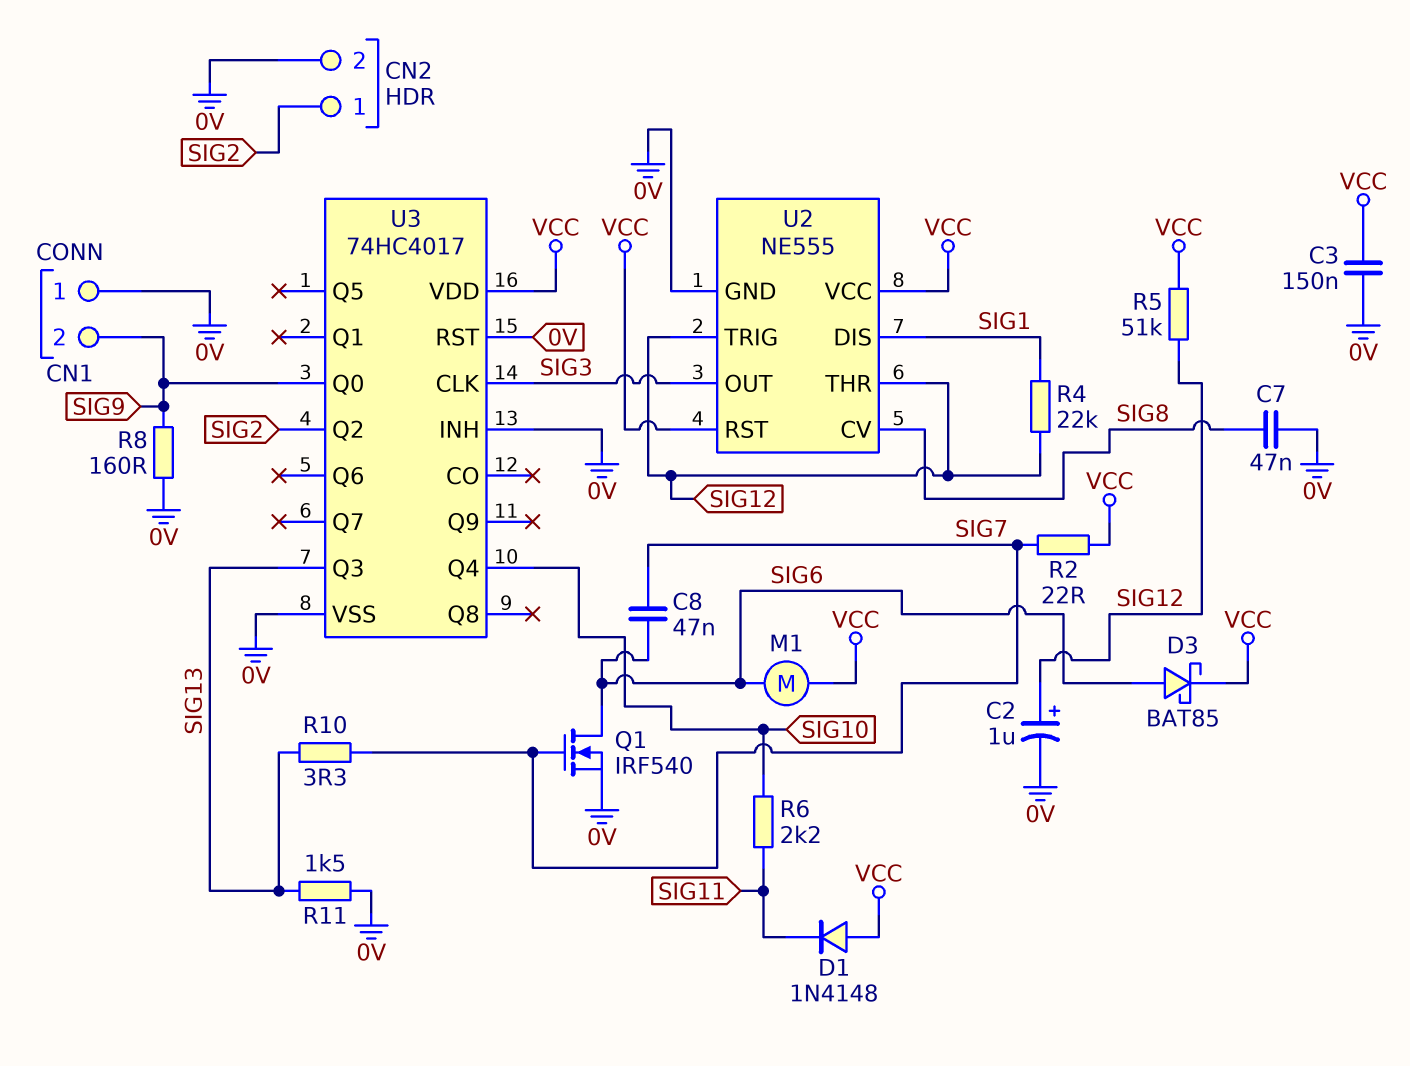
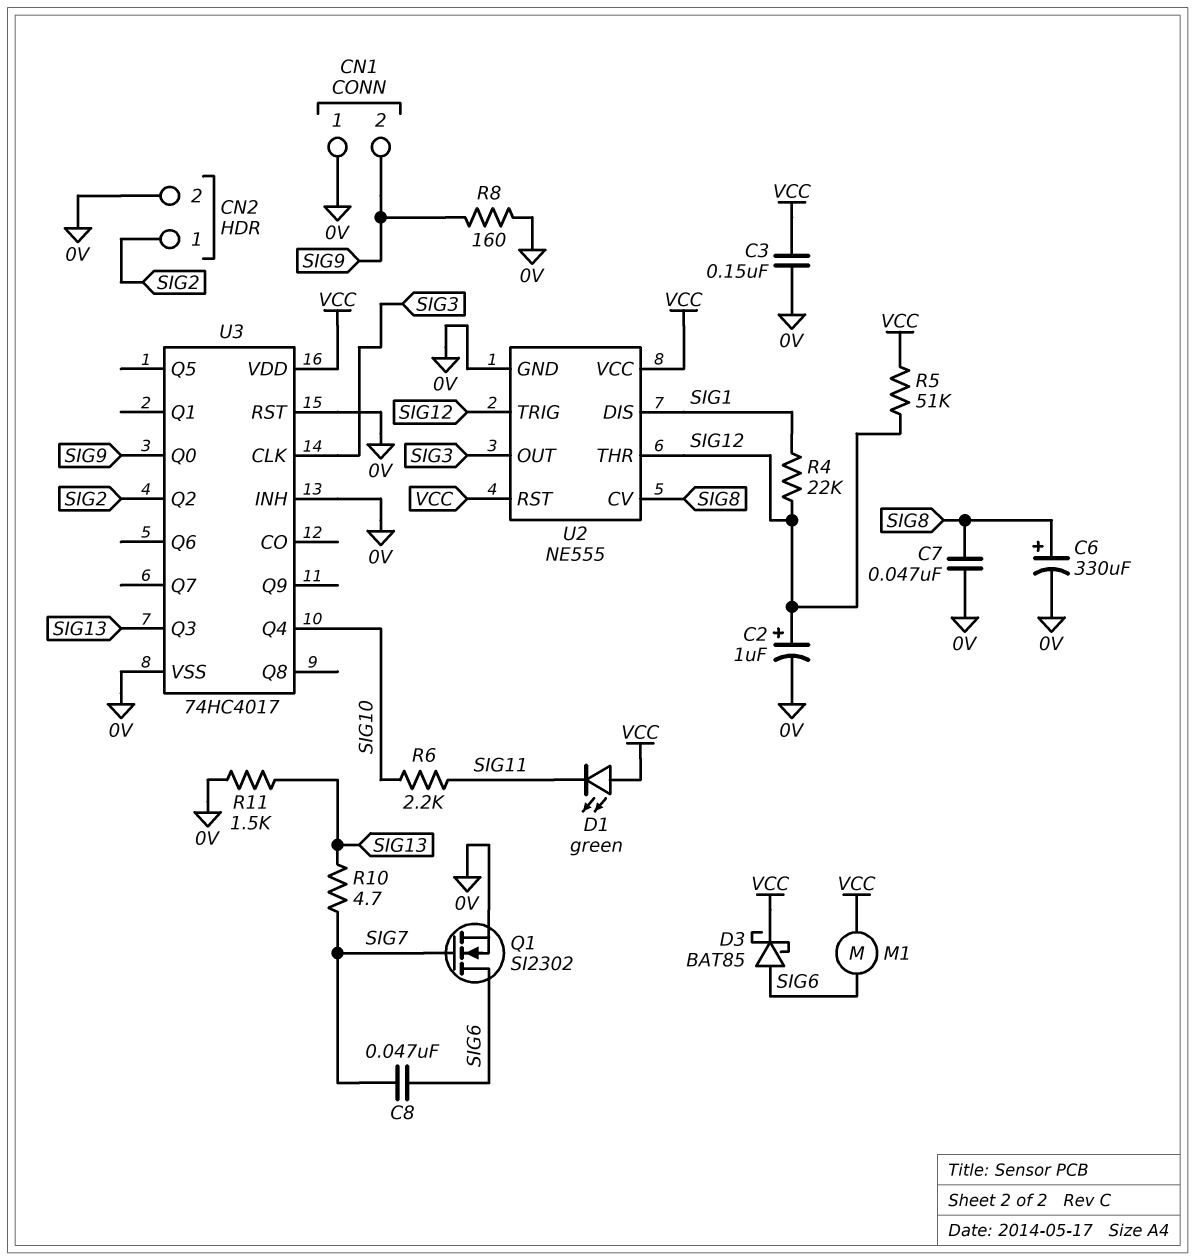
C6: none -> 330uF (plus SIG8, minus 0V)
D1: diode 1N4148 (A VCC, K SIG11) -> LED green (A VCC, K SIG11)
Q1: NMOS IRF540 (G SIG7, D SIG6, S 0V) -> NMOS SI2302 (G SIG7, D SIG6, S 0V)
R2: 22 (SIG7, VCC) -> none
R10: 3.3 (SIG7, SIG13) -> 4.7 (SIG7, SIG13)

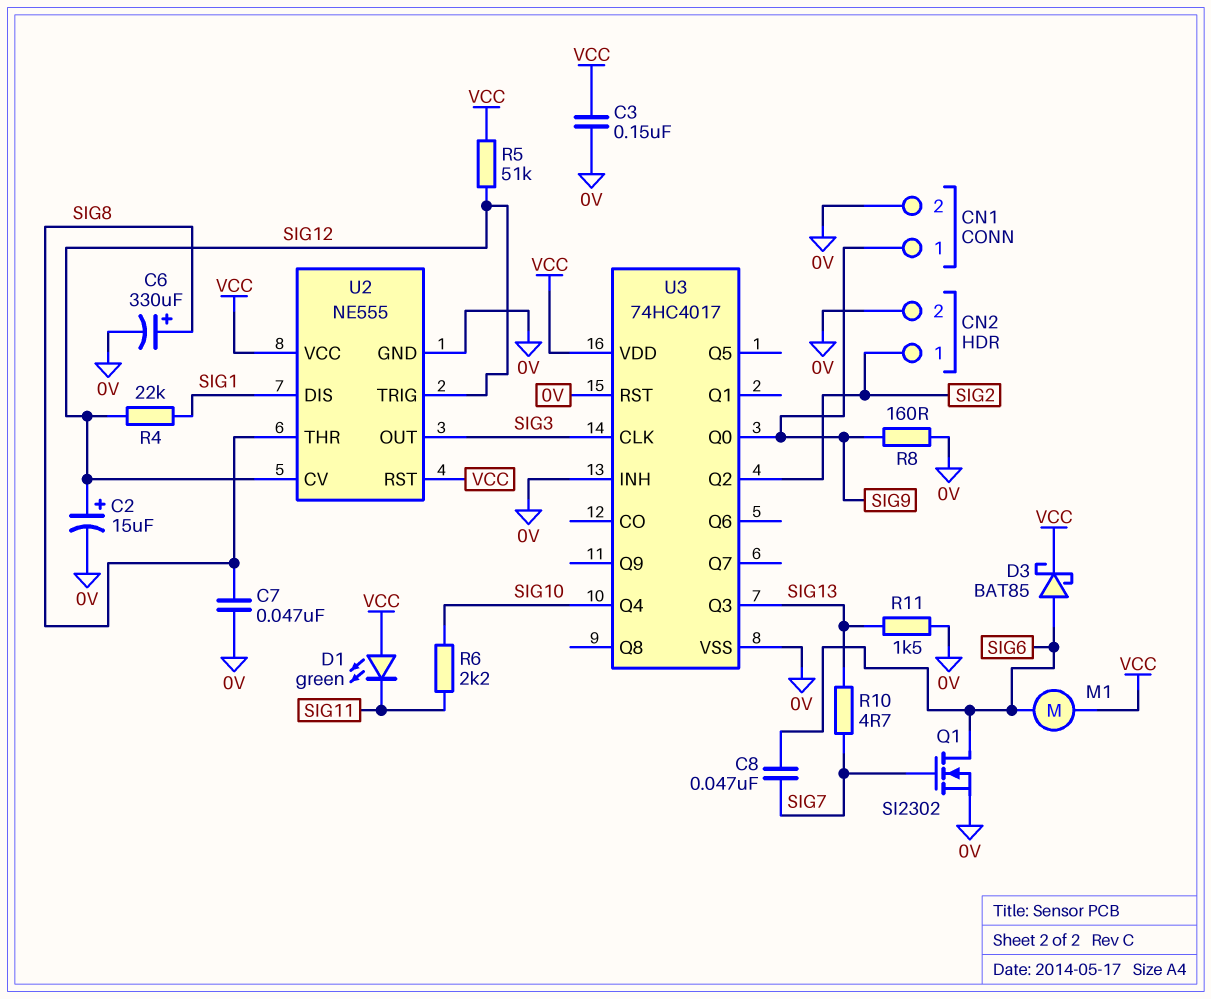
C2: 1uF (plus SIG12, minus 0V) -> 15uF (plus SIG12, minus 0V)
CN1 pin 1: 0V -> SIG9
CN1 pin 2: SIG9 -> 0V
U2 pin CV: SIG8 -> SIG12
U2 pin THR: SIG12 -> SIG8

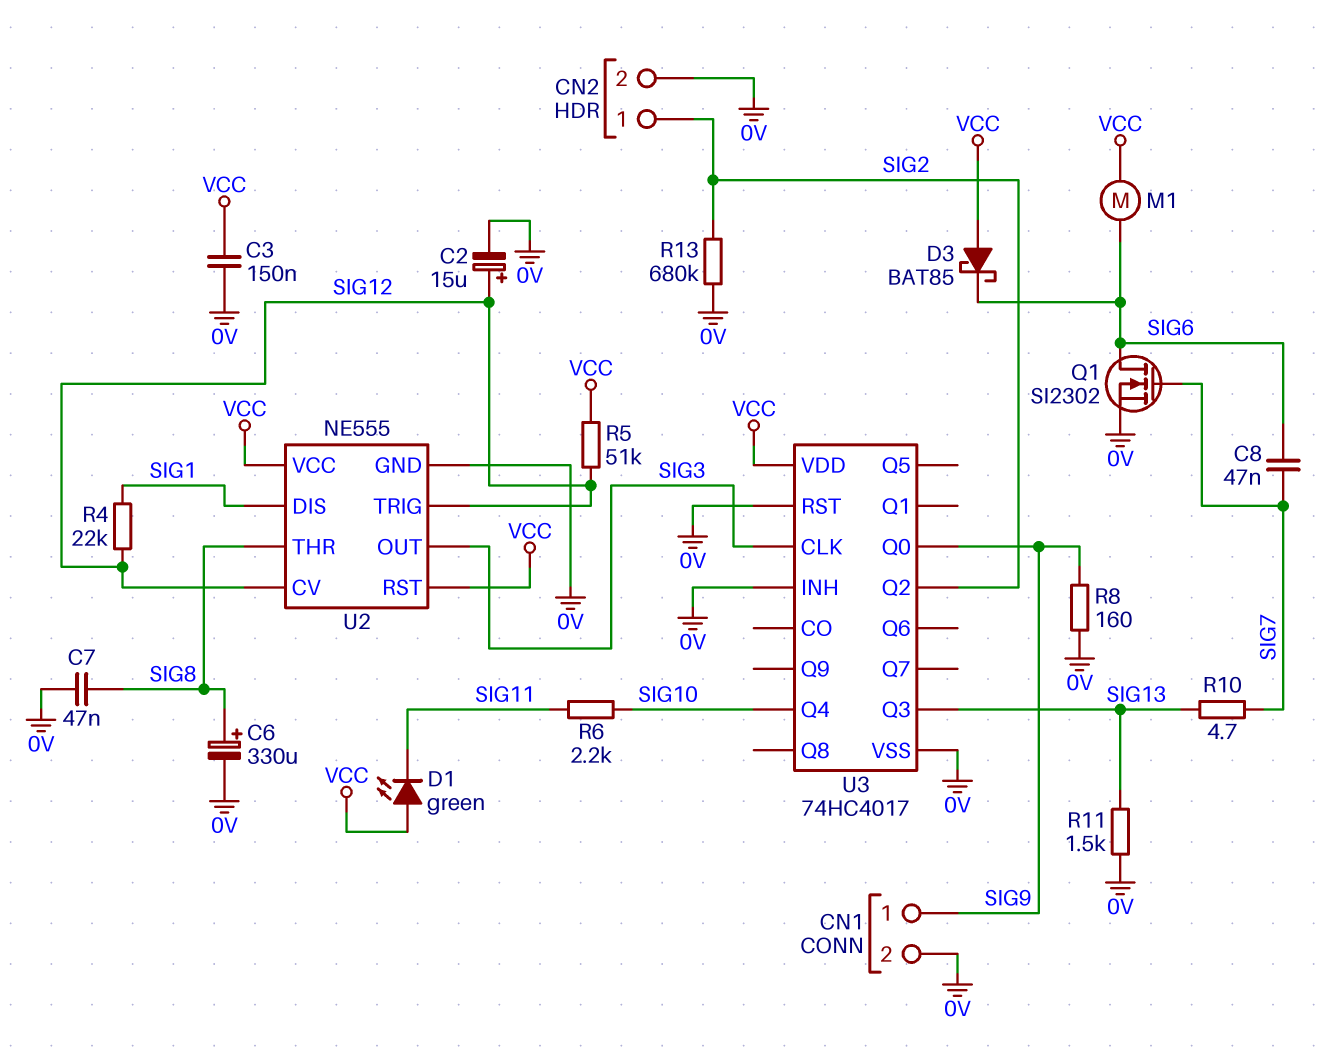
D3: schottky BAT85 (A SIG6, K VCC) -> schottky BAT85 (A VCC, K SIG6)
R13: none -> 680k (0V, SIG2)

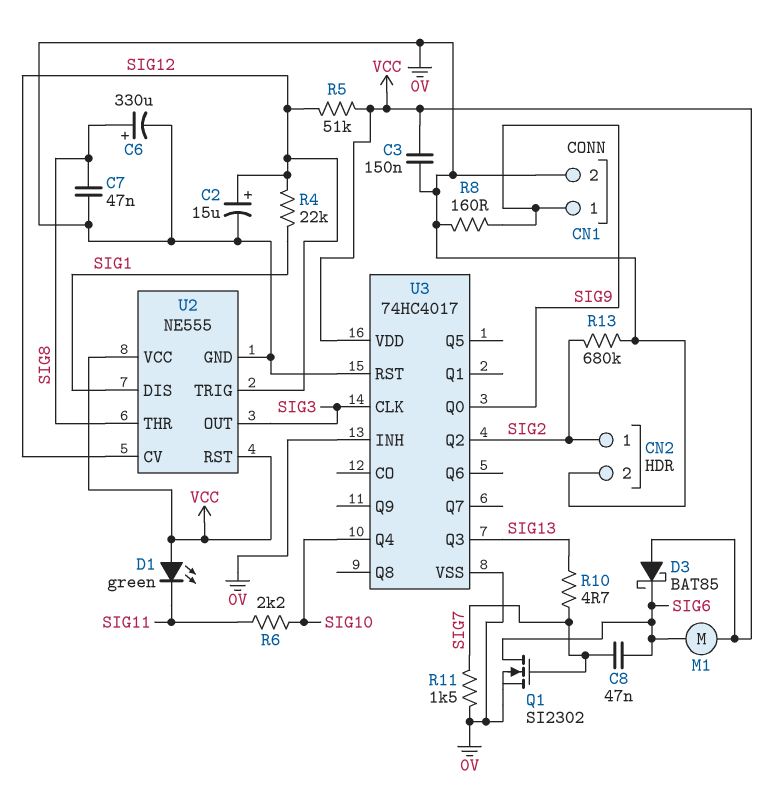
R11: 1.5k (0V, SIG13) -> 1.5k (0V, SIG7)

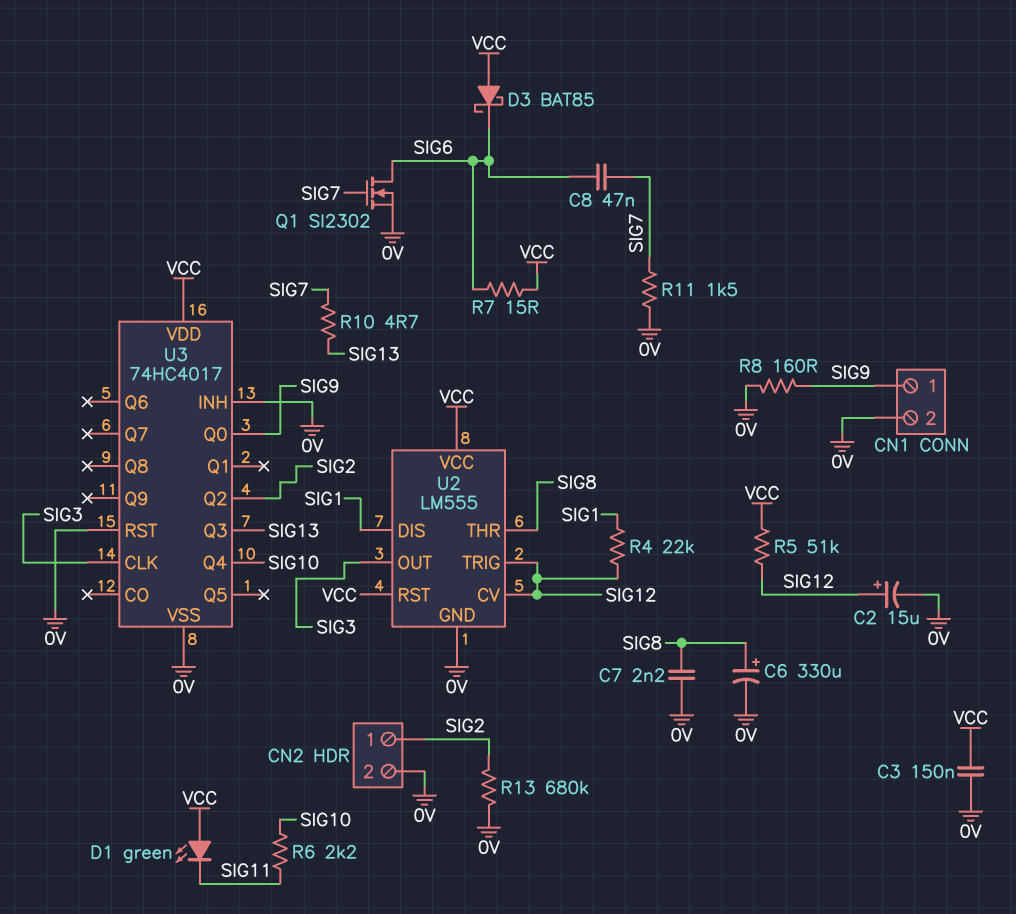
C7: 47nF (0V, SIG8) -> 2.2nF (0V, SIG8)
M1: motor (SIG6, VCC) -> none
R7: none -> 15 (SIG6, VCC)
U2: NE555 -> LM555

